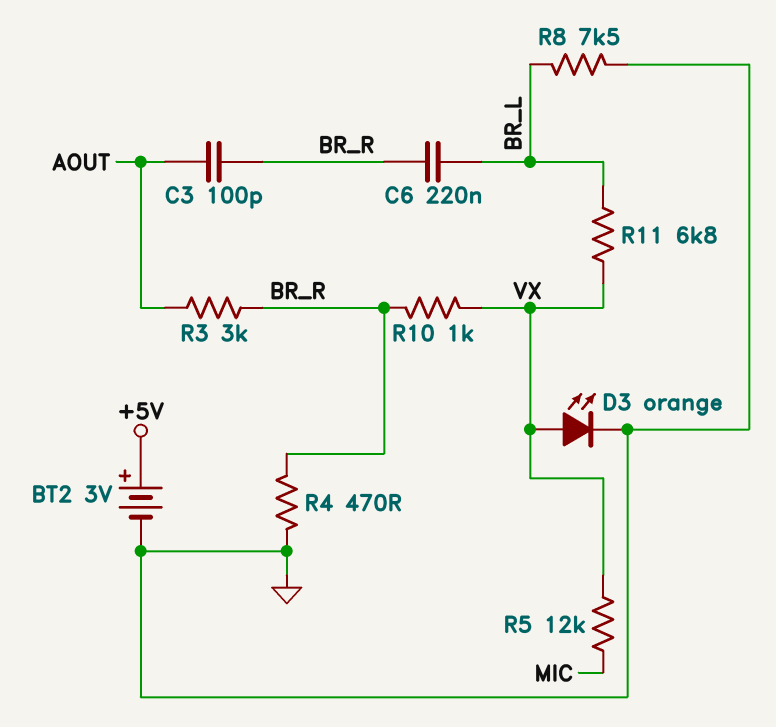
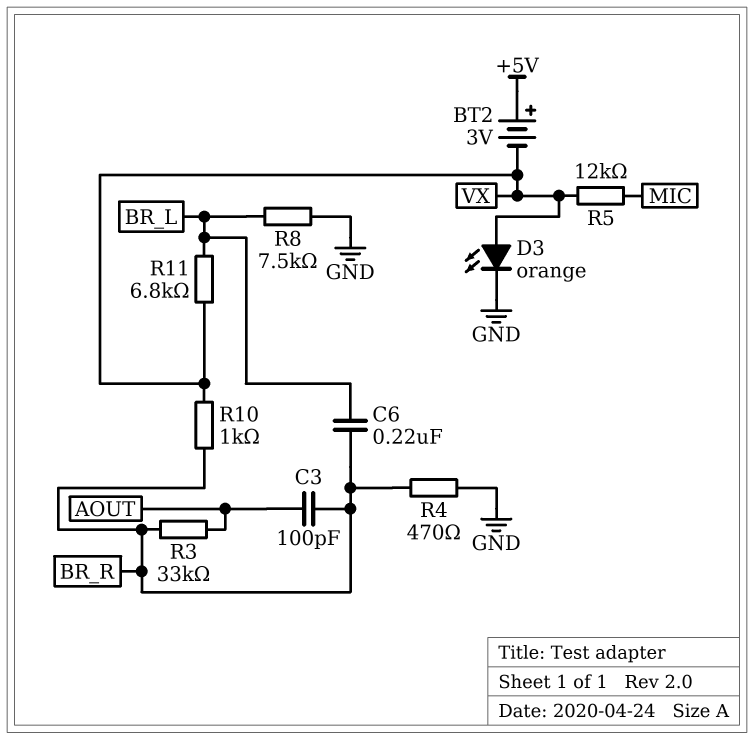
BT2: 3V (plus +5V, minus GND) -> 3V (plus +5V, minus VX)
R3: 3k (AOUT, BR_R) -> 33k (AOUT, BR_R)

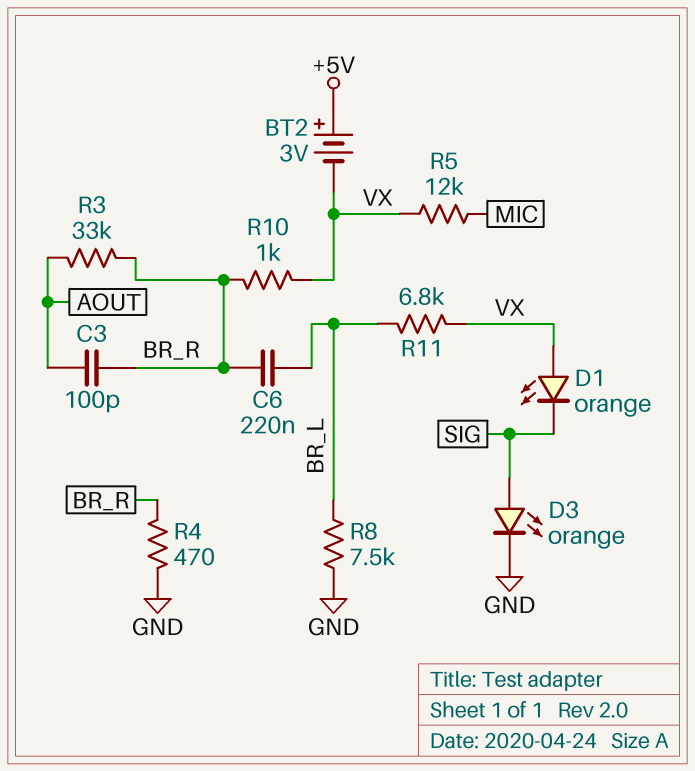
D1: none -> LED orange (A VX, K SIG)
D3: LED orange (A VX, K GND) -> LED orange (A SIG, K GND)

